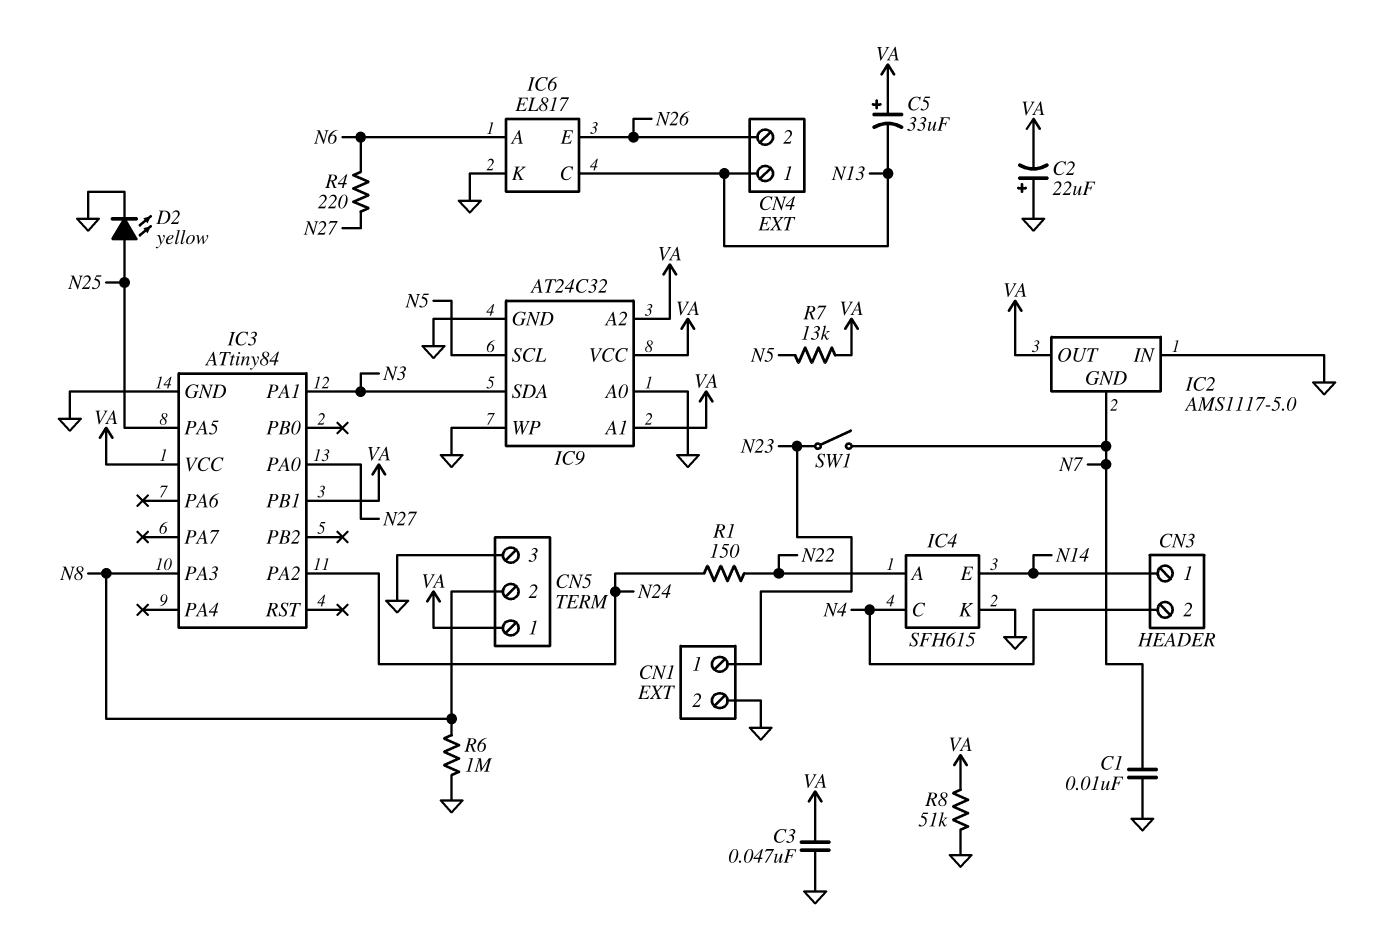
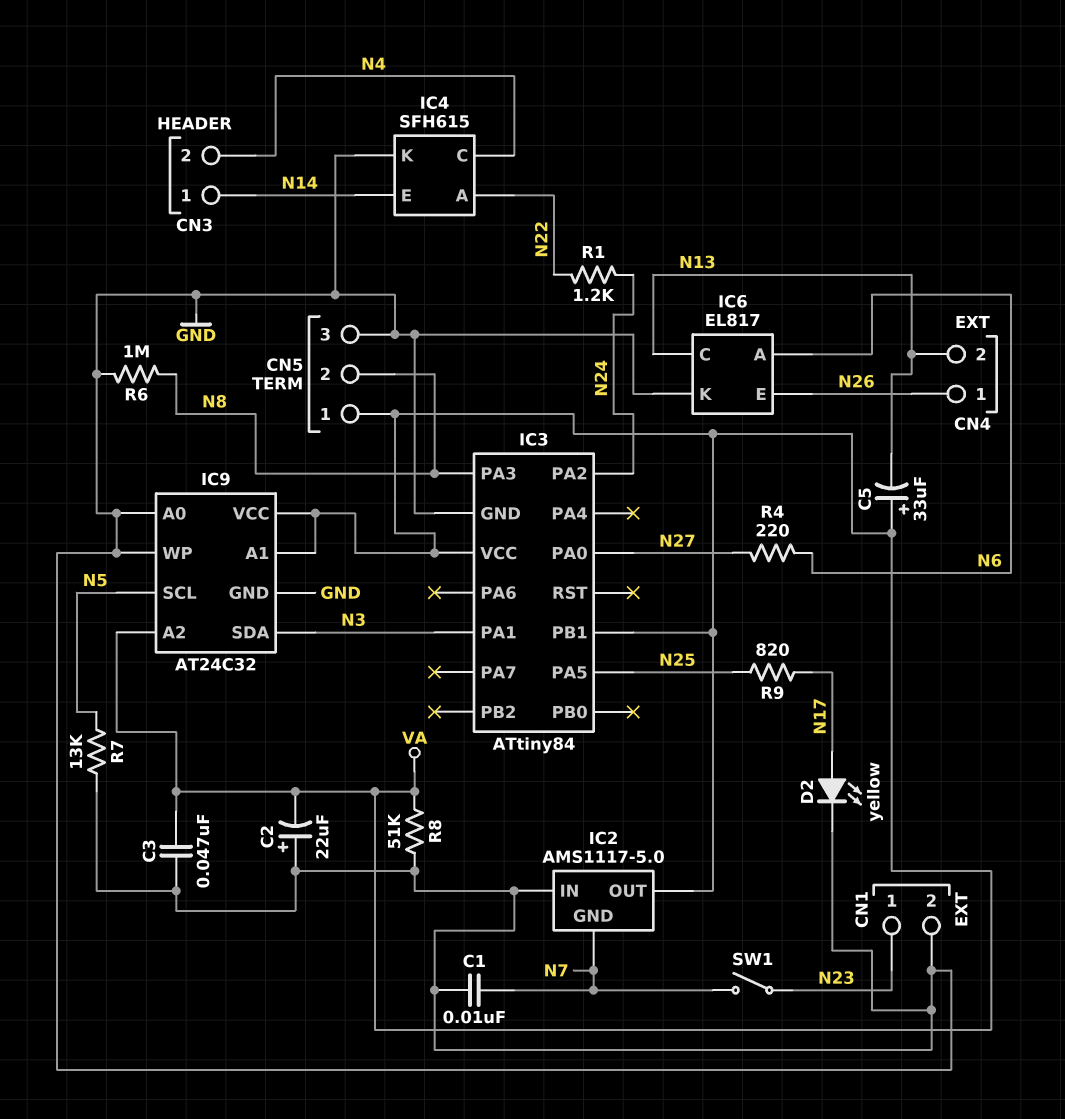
CN4 pin 1: N13 -> N26
CN4 pin 2: N26 -> N13
D2: LED yellow (A N25, K GND) -> LED yellow (A N17, K GND)
R1: 150 (N22, N24) -> 1.2k (N22, N24)
R7: 13k (N5, VA) -> 13k (GND, N5)
R9: none -> 820 (N17, N25)

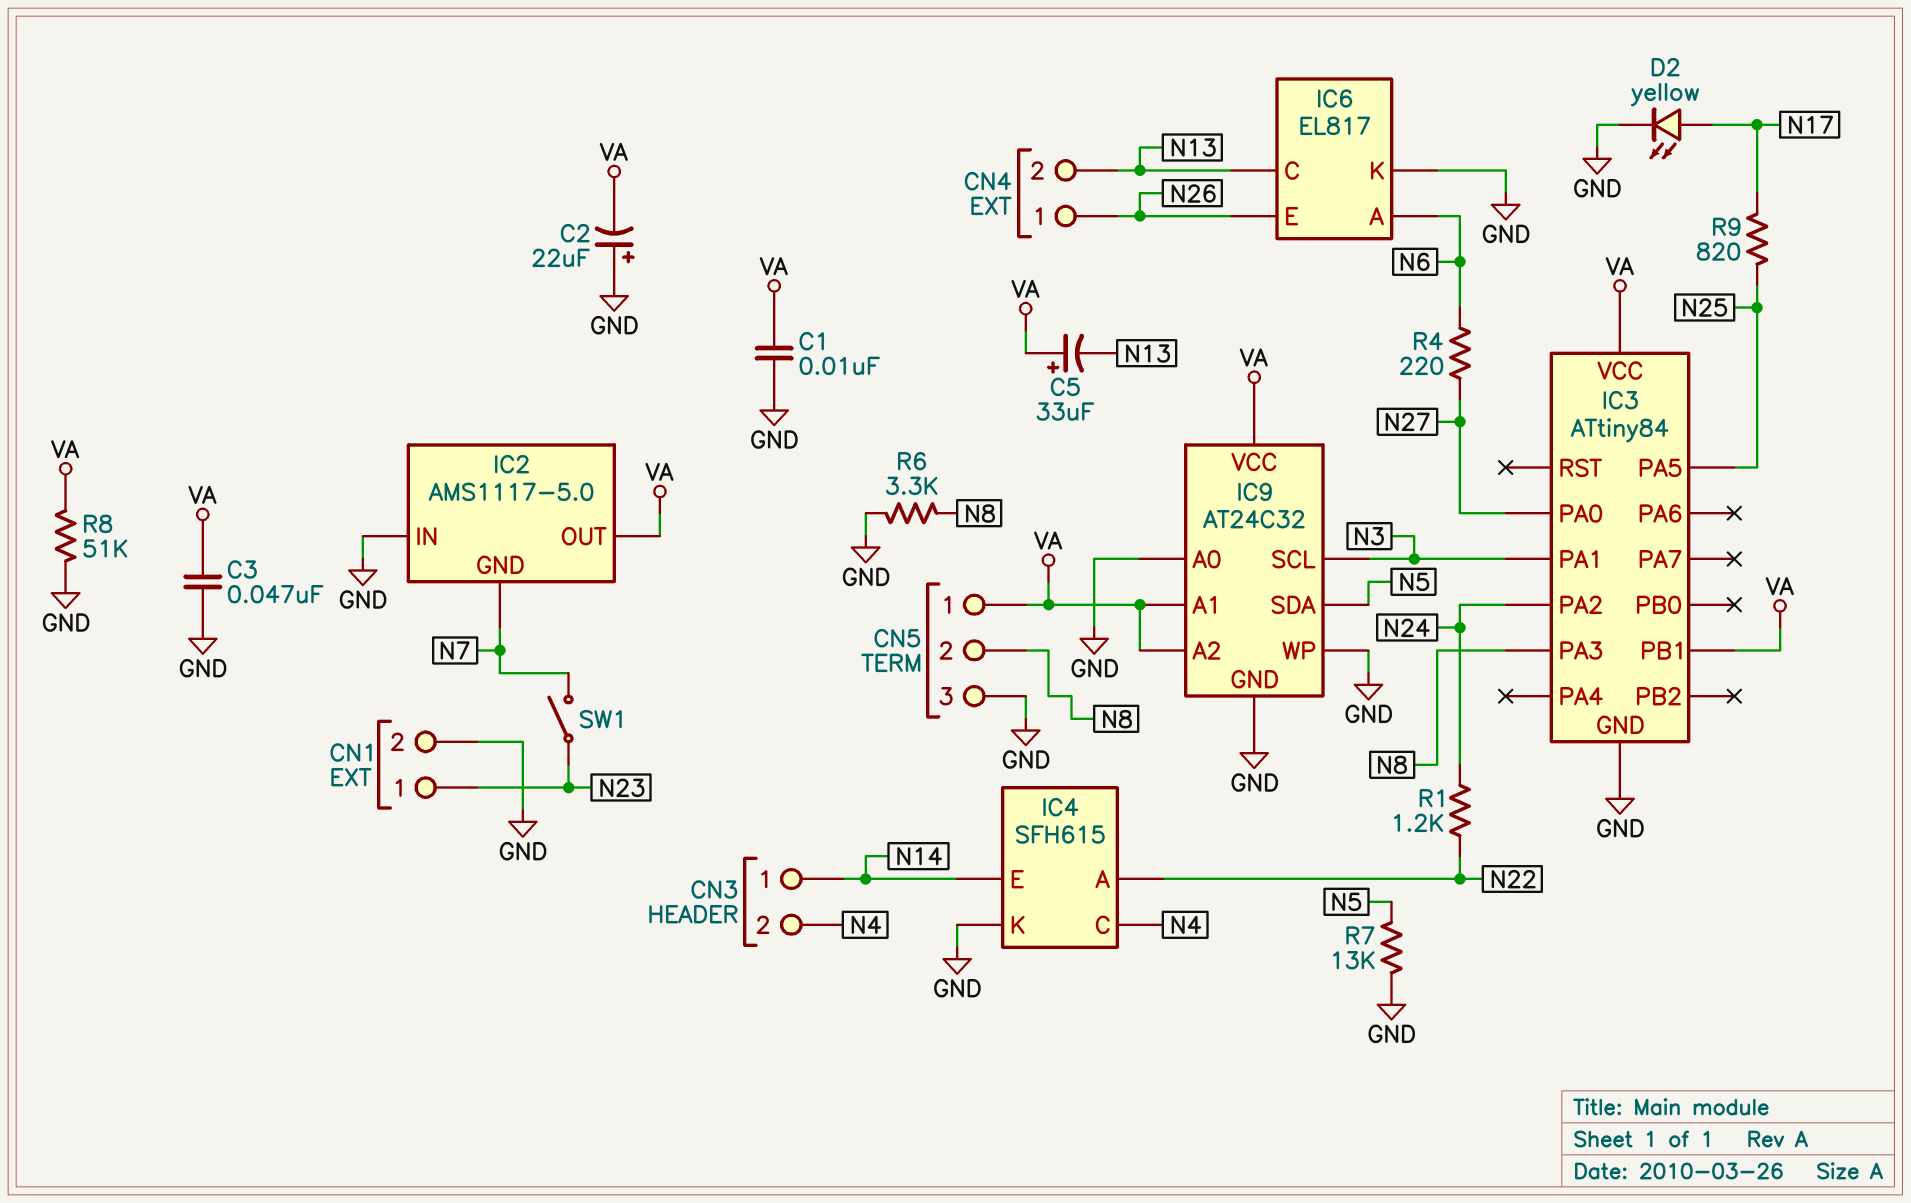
C1: 10nF (GND, N7) -> 10nF (GND, VA)
IC9 pin SCL: N5 -> N3
IC9 pin SDA: N3 -> N5
R6: 1M (GND, N8) -> 3.3k (GND, N8)

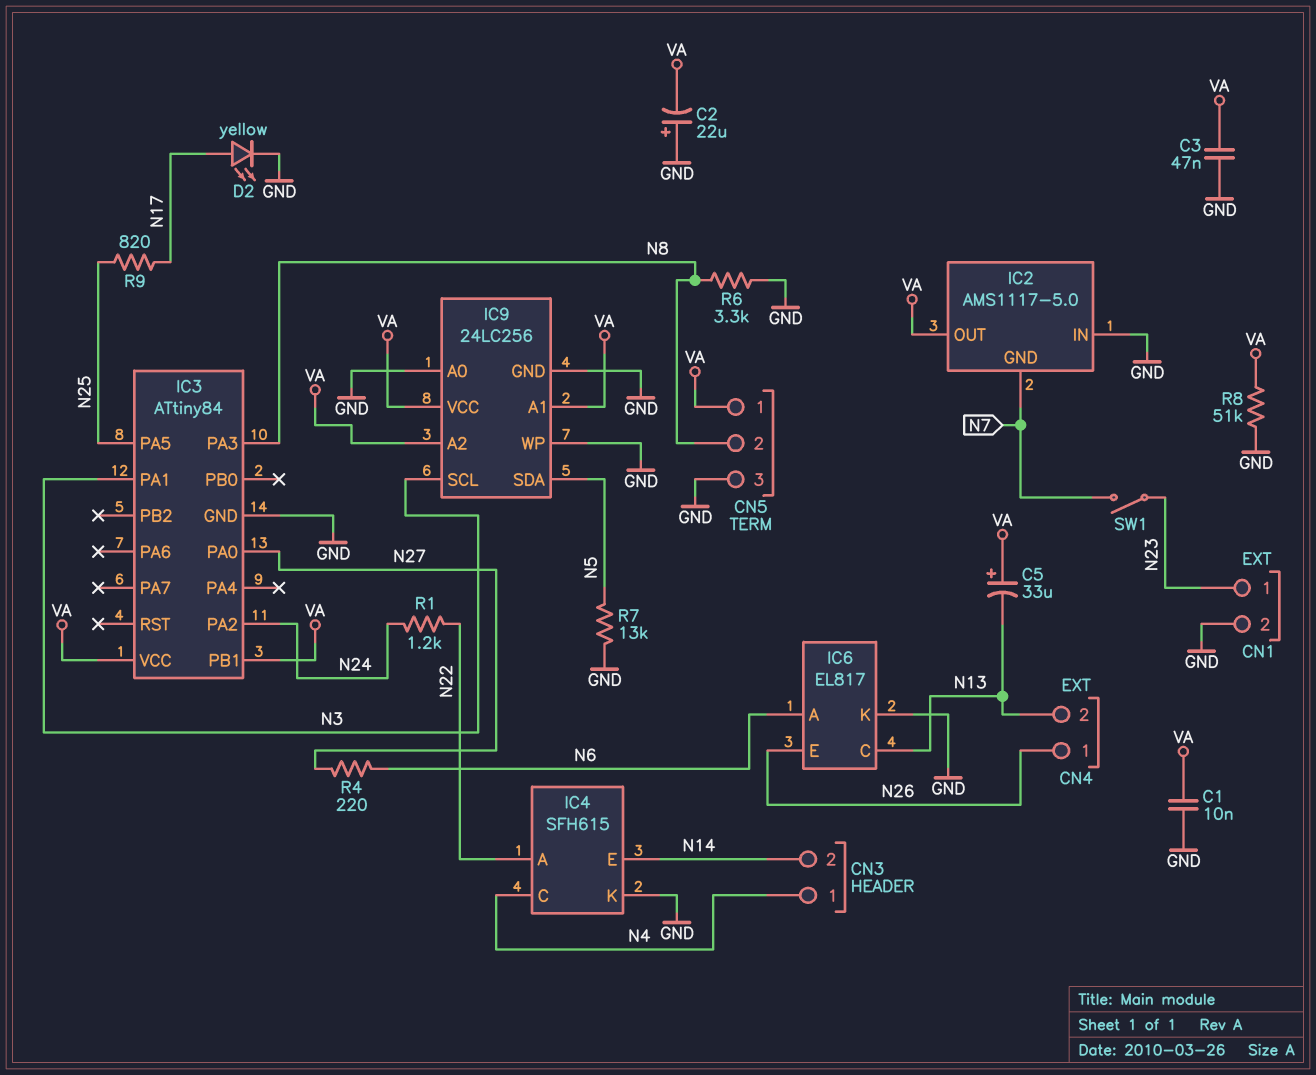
CN3 pin 1: N14 -> N4
CN3 pin 2: N4 -> N14
IC9: AT24C32 -> 24LC256

